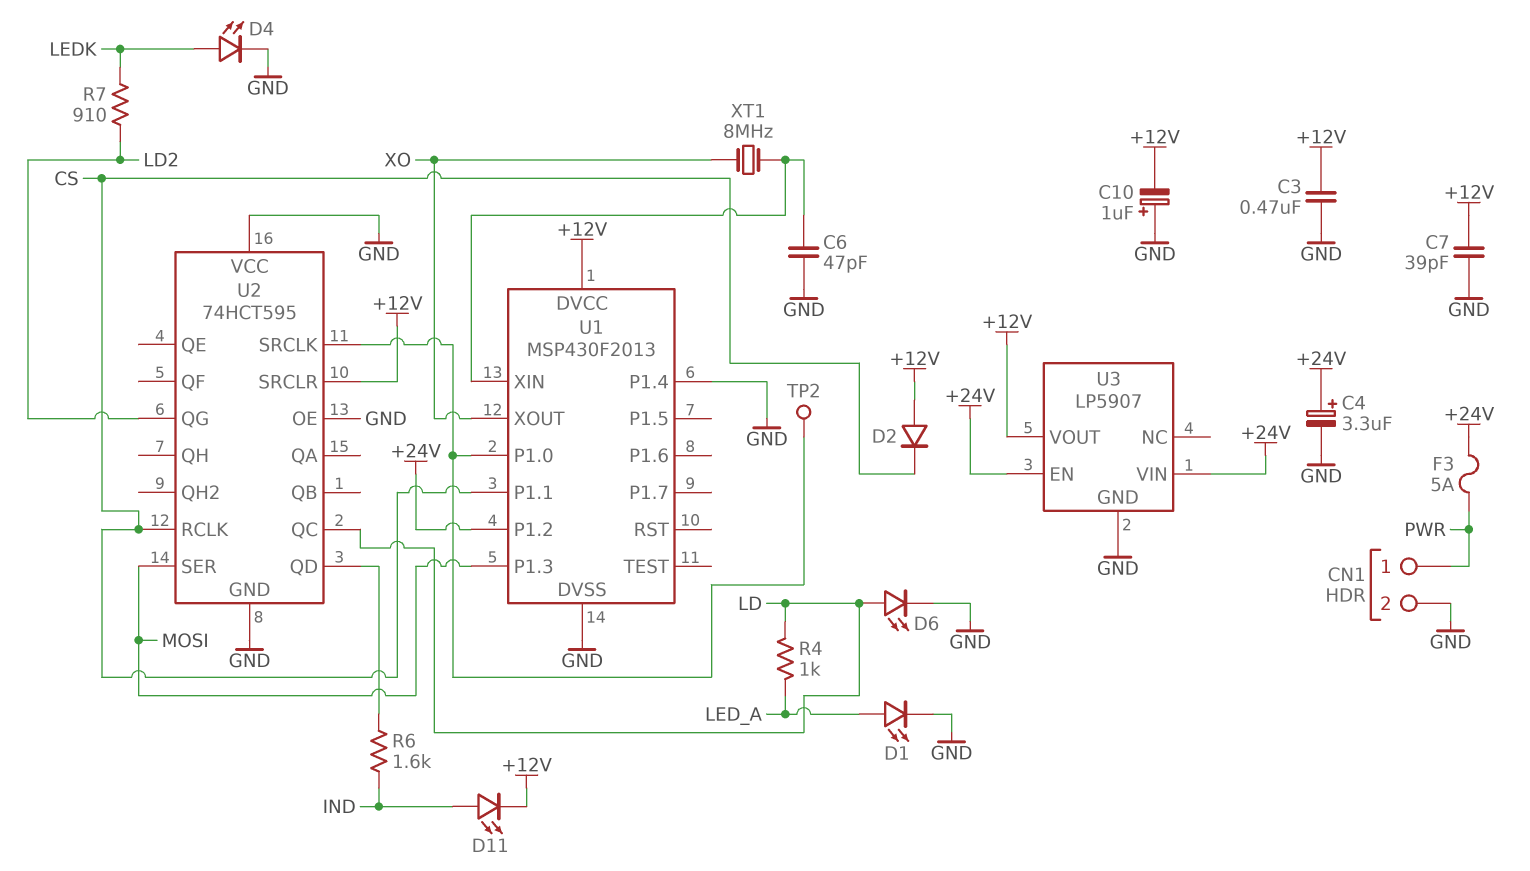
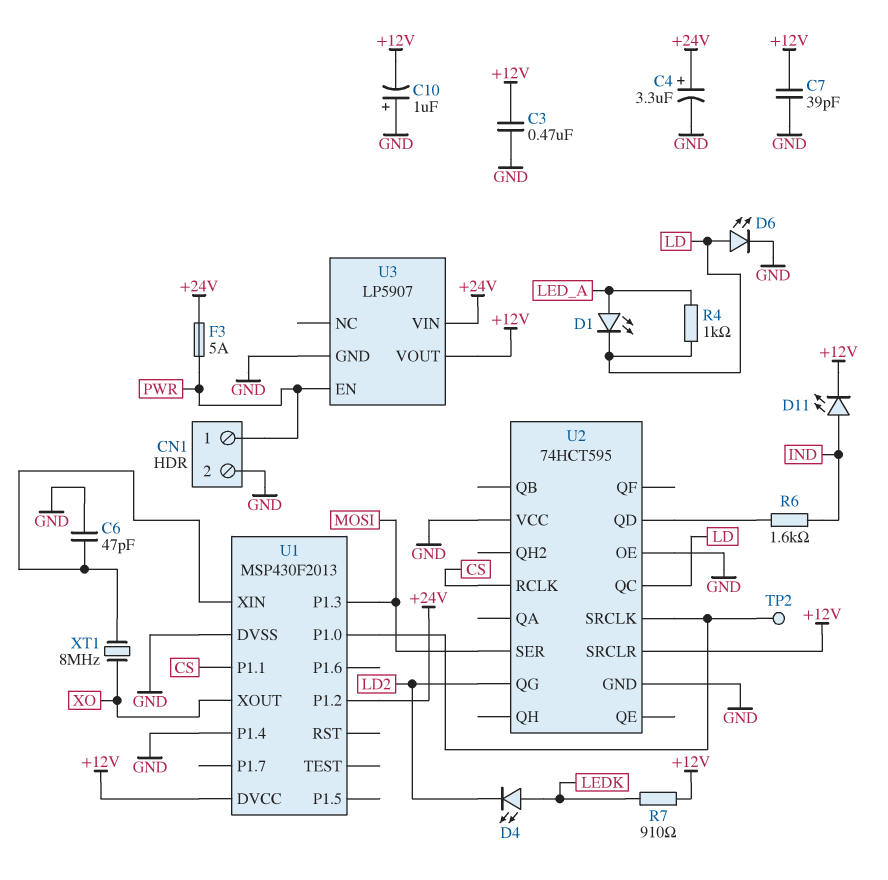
D1: LED (A LED_A, K GND) -> LED (A LED_A, K LD)
D2: diode (A +12V, K CS) -> none
D4: LED (A LEDK, K GND) -> LED (A LEDK, K LD2)
R7: 910 (LD2, LEDK) -> 910 (+12V, LEDK)
U3 pin EN: +24V -> PWR

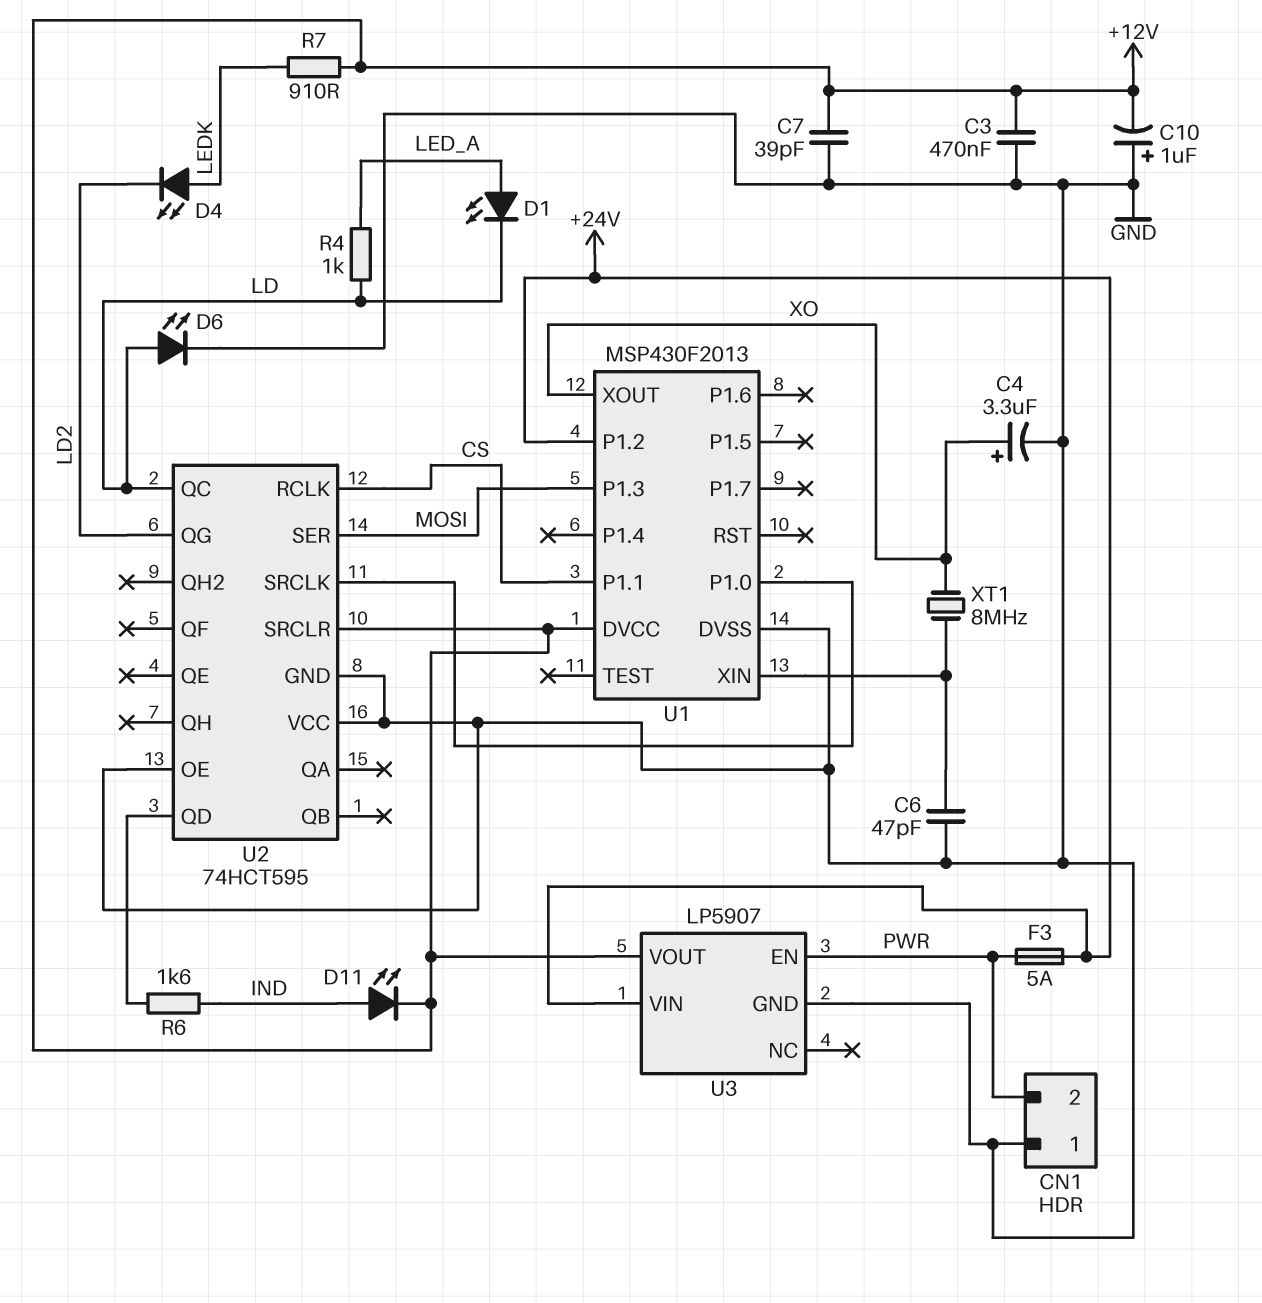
C4: 3.3uF (plus +24V, minus GND) -> 3.3uF (plus XO, minus GND)
CN1 pin 1: PWR -> GND
CN1 pin 2: GND -> PWR
TP2: test point (U1/P1.0) -> none
U1 pin P1.4: GND -> none

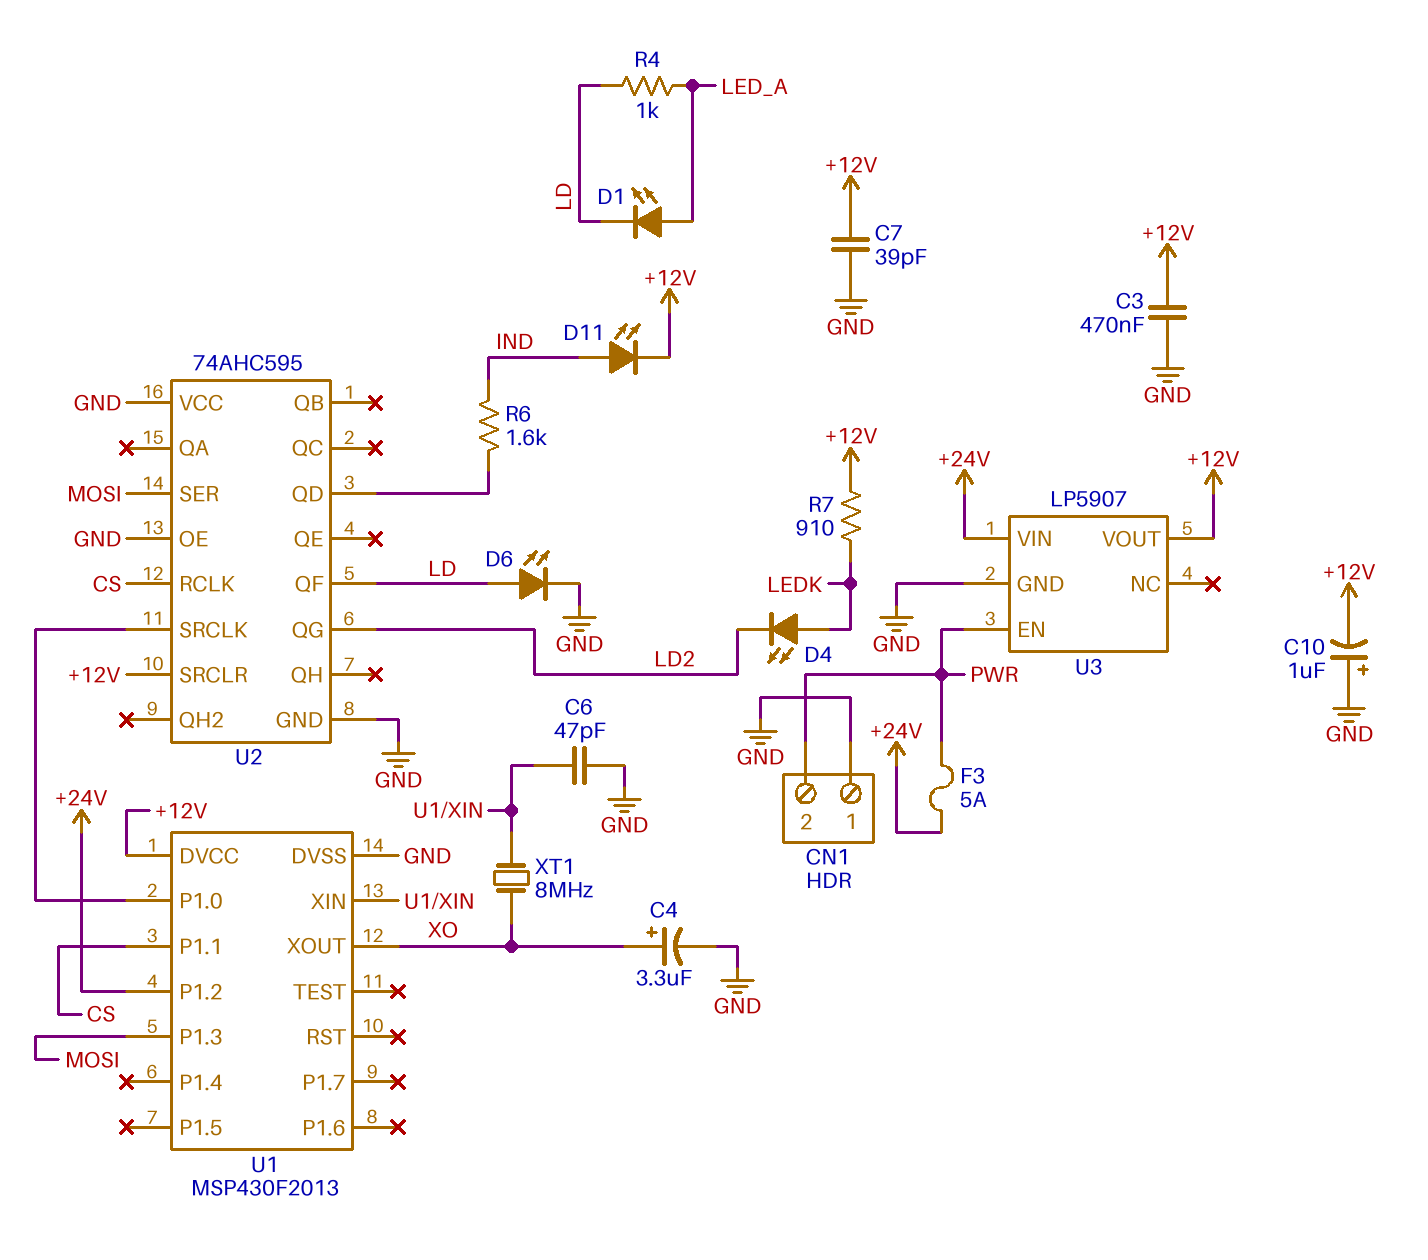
U2: 74HCT595 -> 74AHC595
U2 pin QC: LD -> none
U2 pin QF: none -> LD

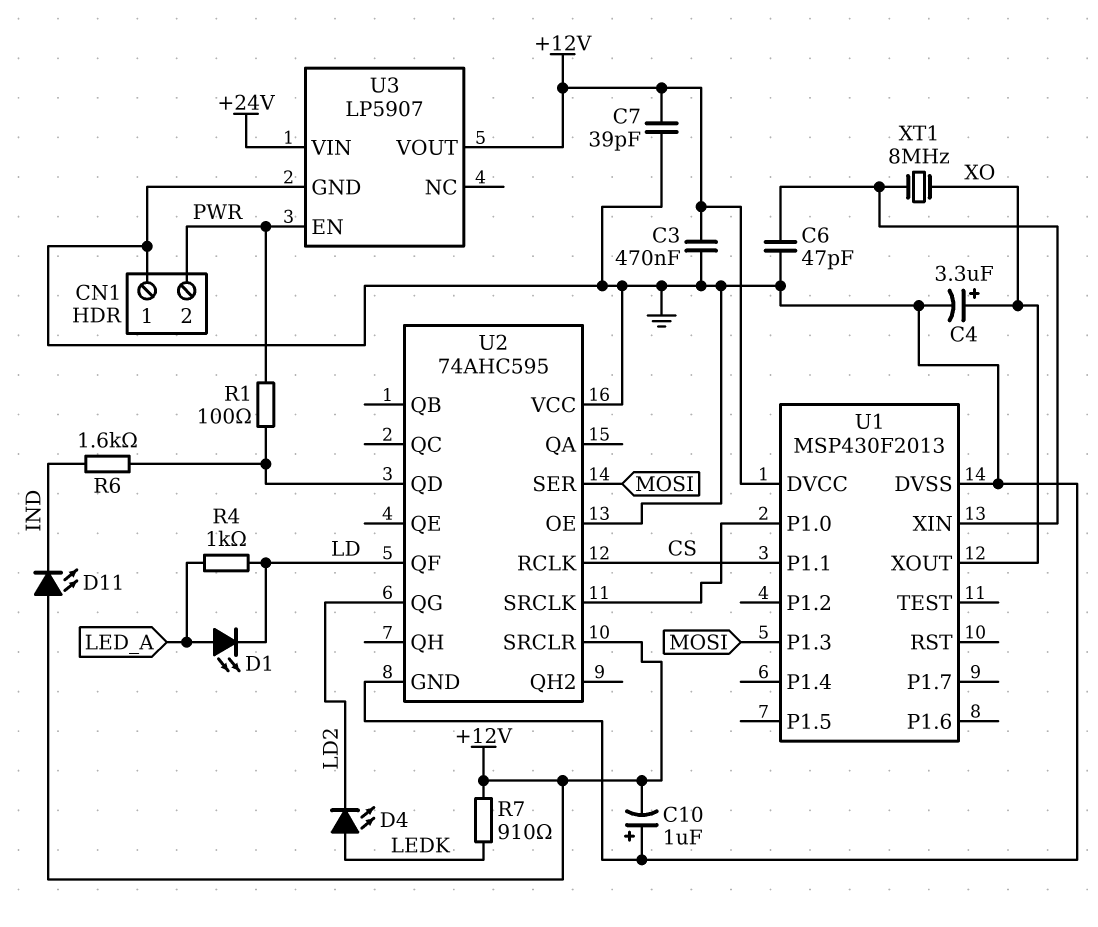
D6: LED (A LD, K GND) -> none
D11: LED (A IND, K +12V) -> LED (A +12V, K IND)
F3: 5A (+24V, PWR) -> none
R1: none -> 100 (PWR, U2/QD)
U1 pin P1.2: +24V -> none

